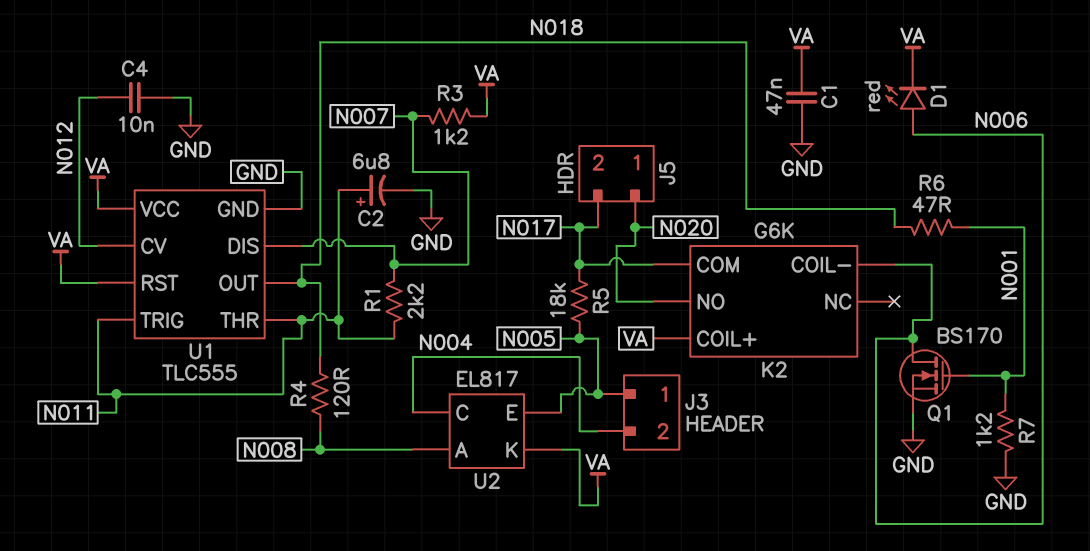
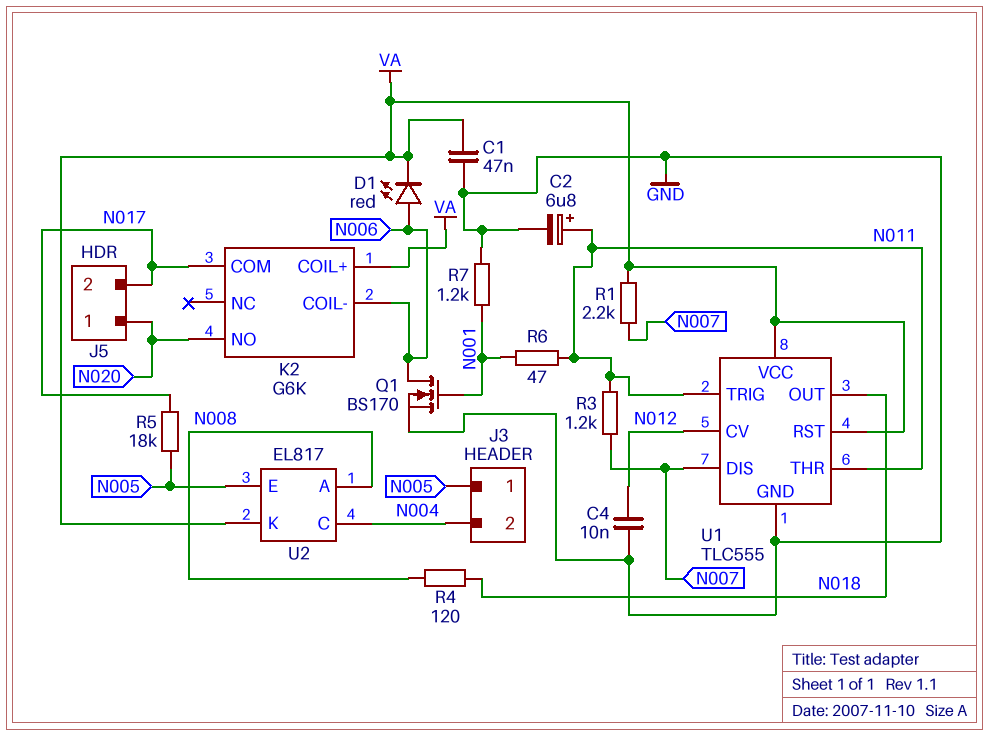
R1: 2.2k (N007, N011) -> 2.2k (N007, VA)
R3: 1.2k (N007, VA) -> 1.2k (N007, N011)
R6: 47 (N001, N018) -> 47 (N001, N011)

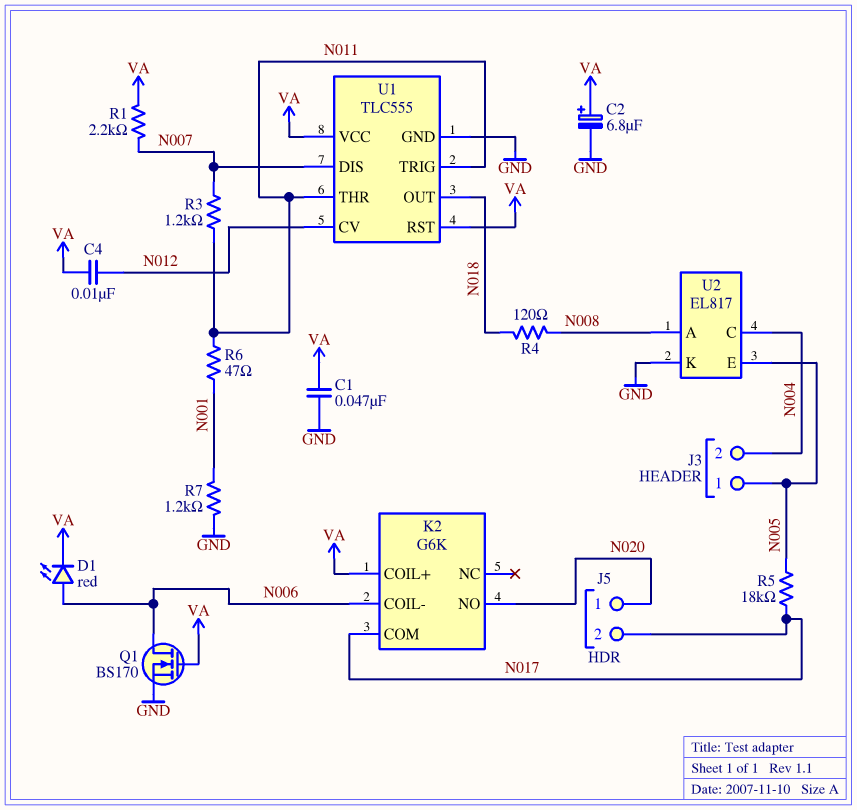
C2: 6.8uF (plus N011, minus GND) -> 6.8uF (plus VA, minus GND)
C4: 10nF (GND, N012) -> 10nF (N012, VA)
Q1: NMOS BS170 (G N001, D N006, S GND) -> NMOS BS170 (G VA, D N006, S GND)
U2 pin K: VA -> GND

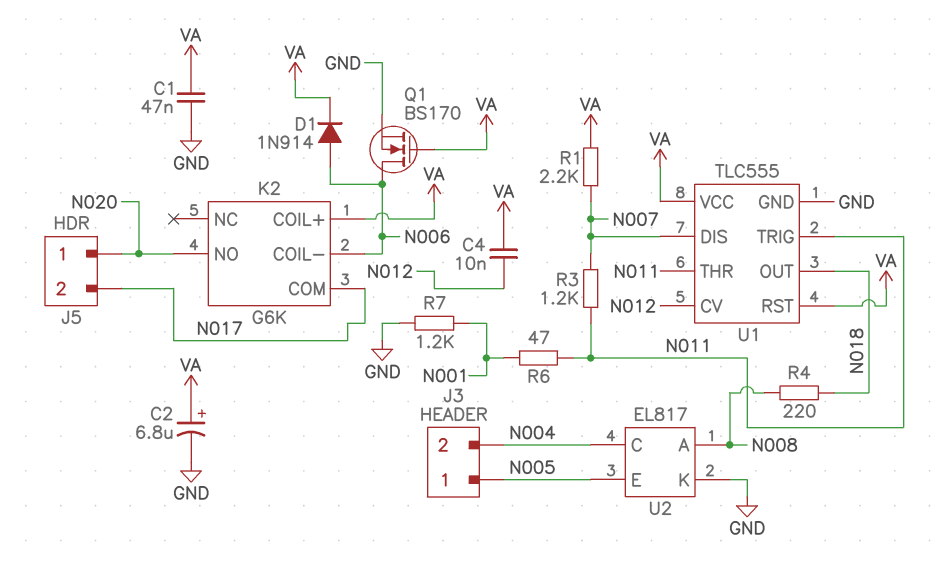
D1: LED red (A N006, K VA) -> diode 1N914 (A N006, K VA)
R4: 120 (N008, N018) -> 220 (N008, N018)
R5: 18k (N005, N017) -> none

